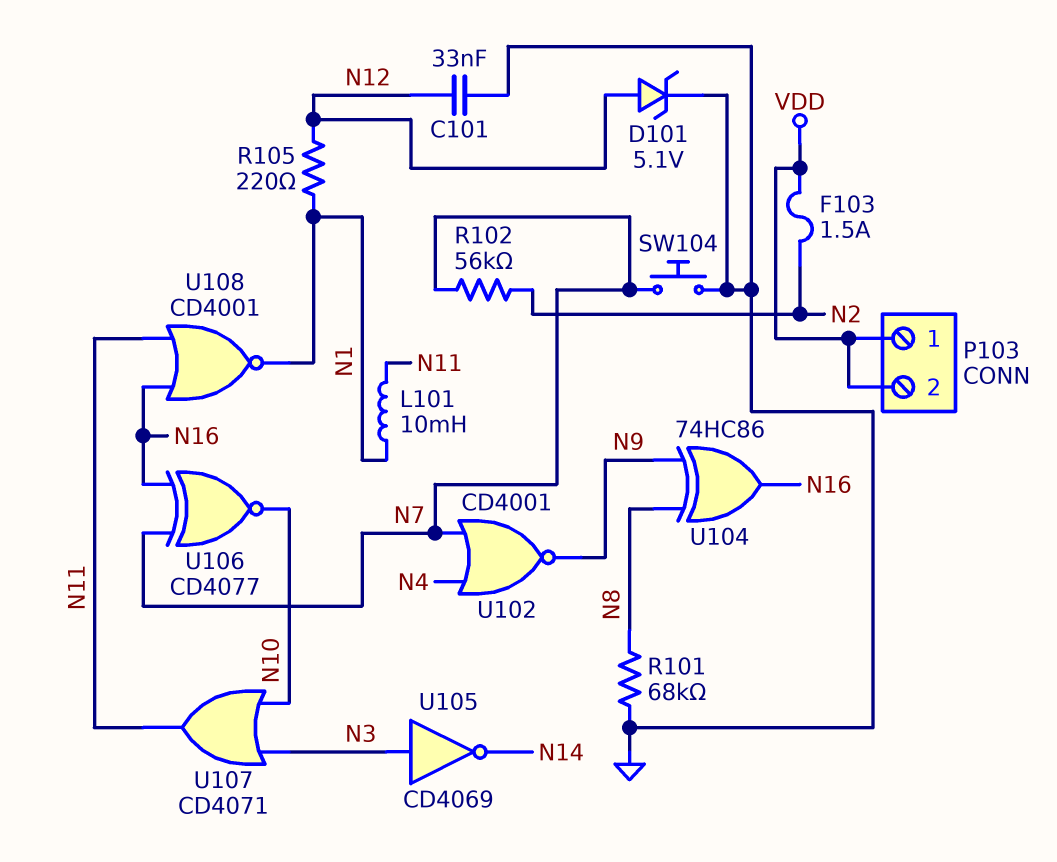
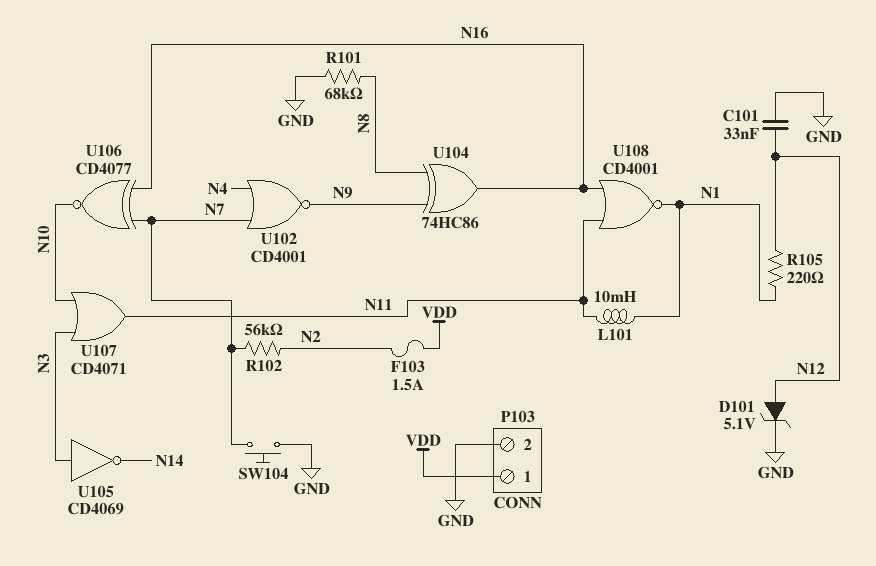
P103 pin 2: VDD -> GND

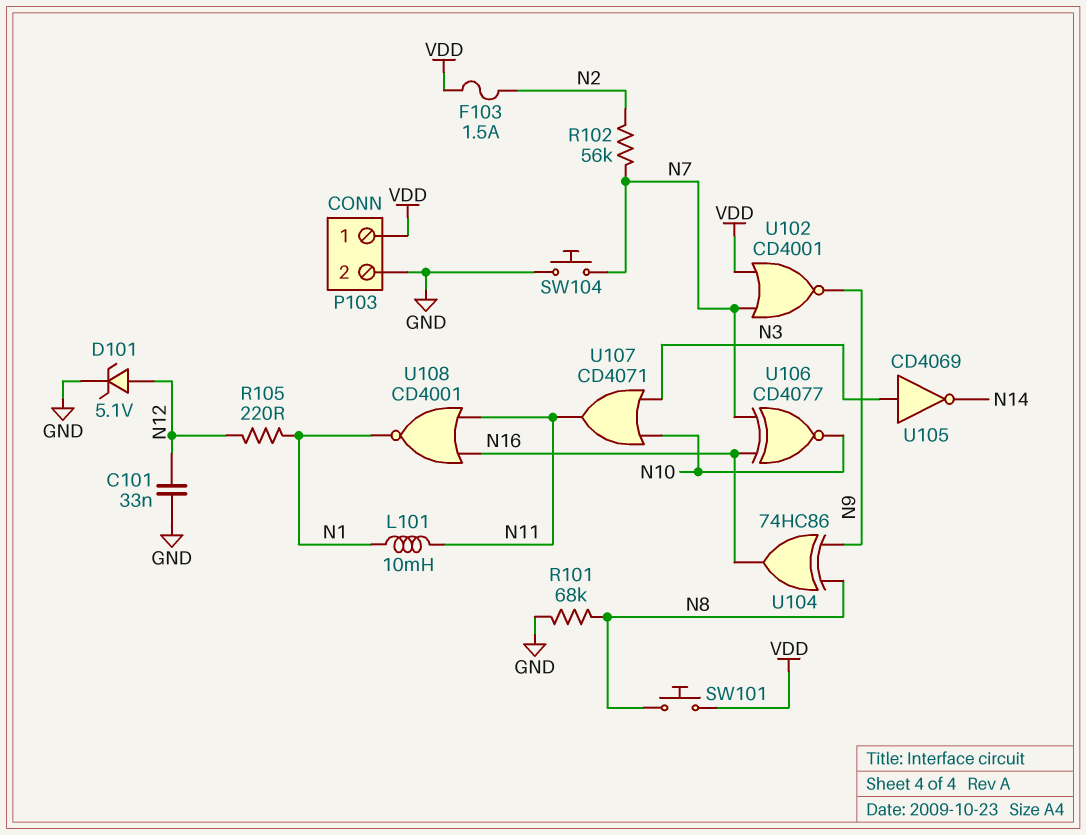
SW101: none -> button (N8, VDD)
U102: NOR CD4001 (in N4, in N7, out N9) -> NOR CD4001 (in N7, in VDD, out N9)

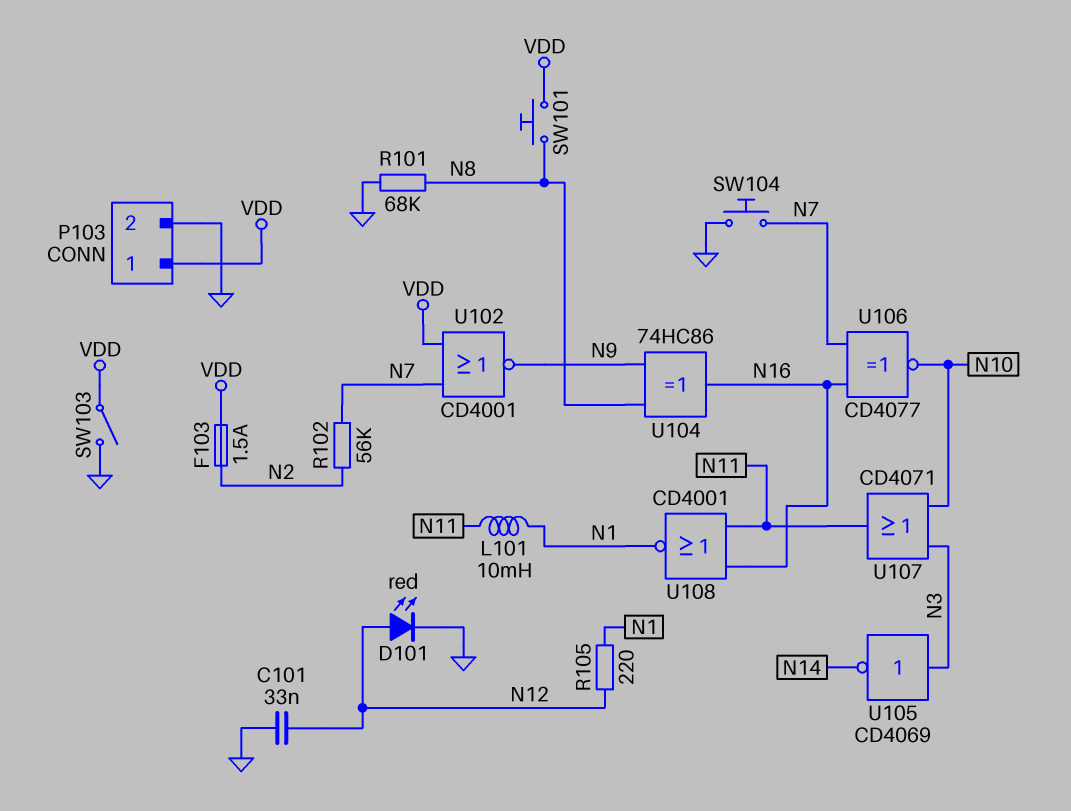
D101: zener 5.1V (A N12, K GND) -> LED red (A N12, K GND)
SW103: none -> switch (GND, VDD)

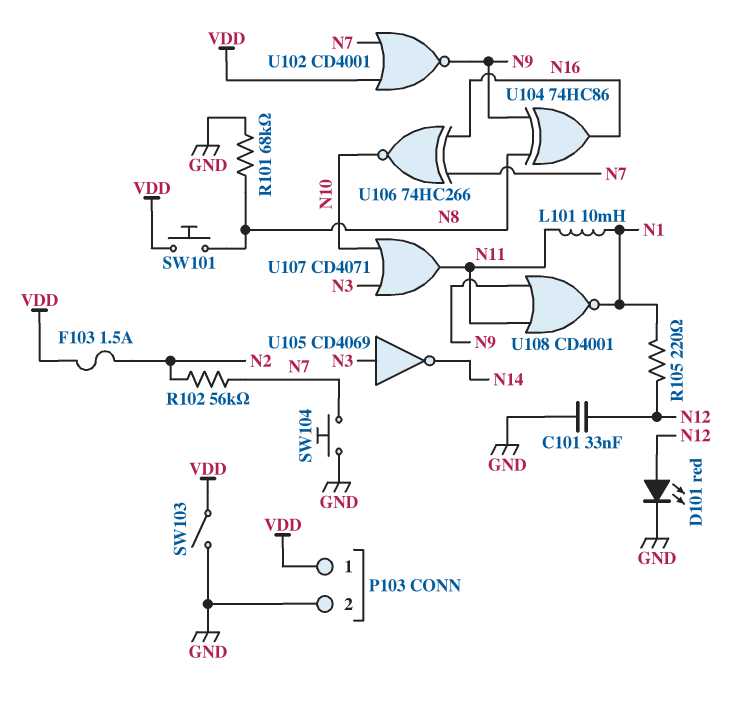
U106: XNOR CD4077 (in N7, in N16, out N10) -> XNOR 74HC266 (in N7, in N16, out N10)
U108: NOR CD4001 (in N11, in N16, out N1) -> NOR CD4001 (in N9, in N11, out N1)

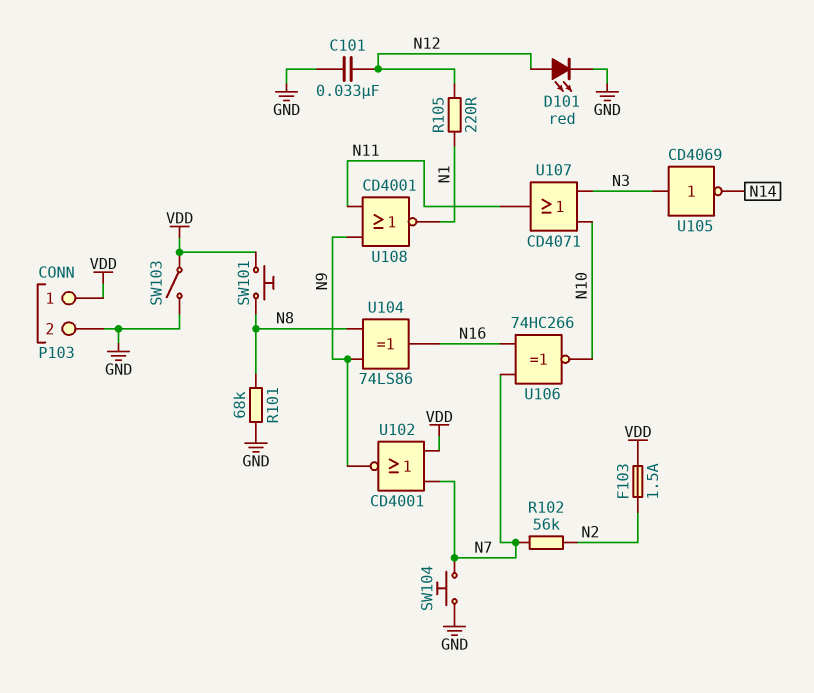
L101: 10mH (N1, N11) -> none
U104: XOR 74HC86 (in N8, in N9, out N16) -> XOR 74LS86 (in N8, in N9, out N16)

